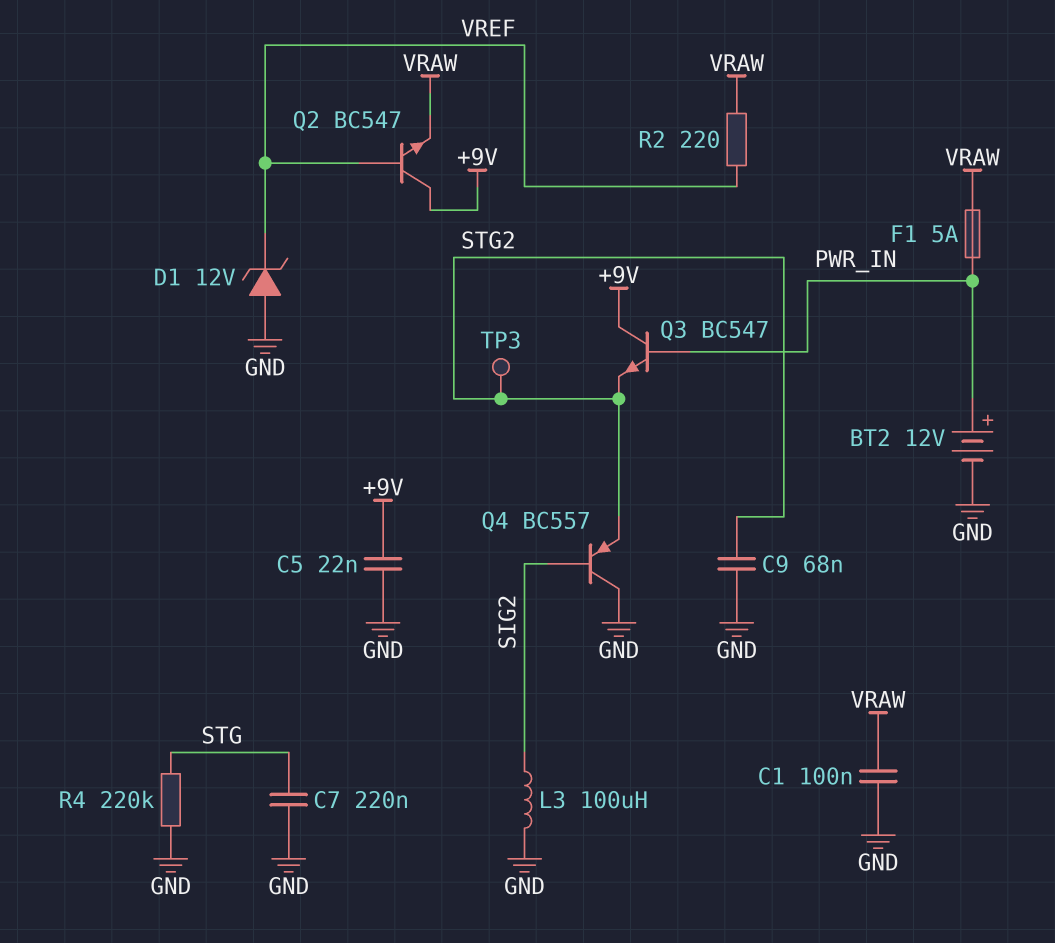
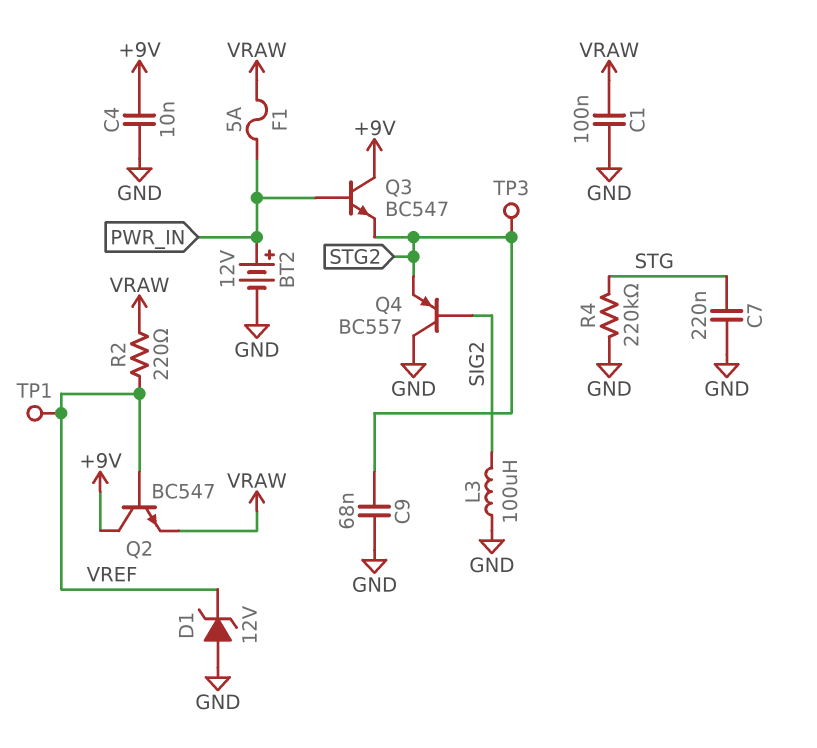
C4: none -> 10nF (+9V, GND)
C5: 22nF (+9V, GND) -> none
TP1: none -> test point (VREF)

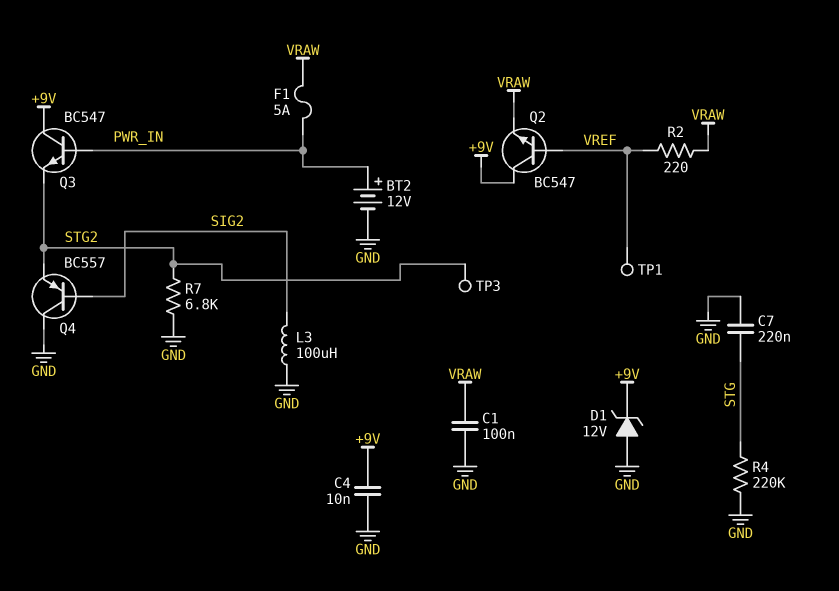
C9: 68nF (GND, STG2) -> none
D1: zener 12V (A GND, K VREF) -> zener 12V (A GND, K +9V)
R7: none -> 6.8k (GND, STG2)

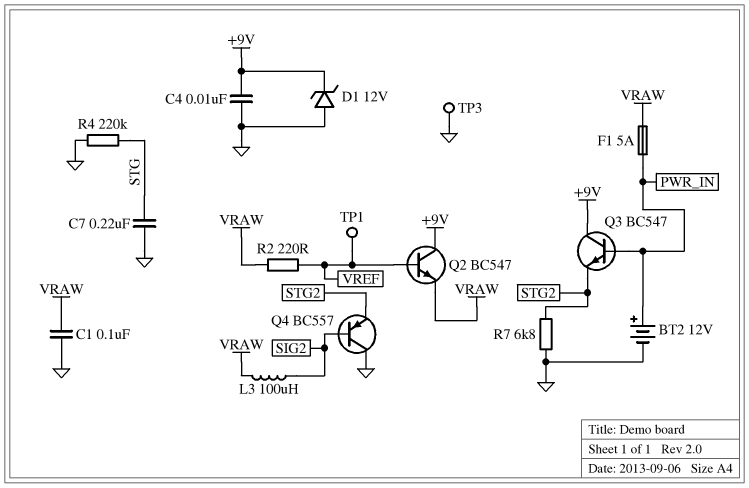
L3: 100uH (GND, SIG2) -> 100uH (SIG2, VRAW)
TP3: test point (STG2) -> test point (GND)

